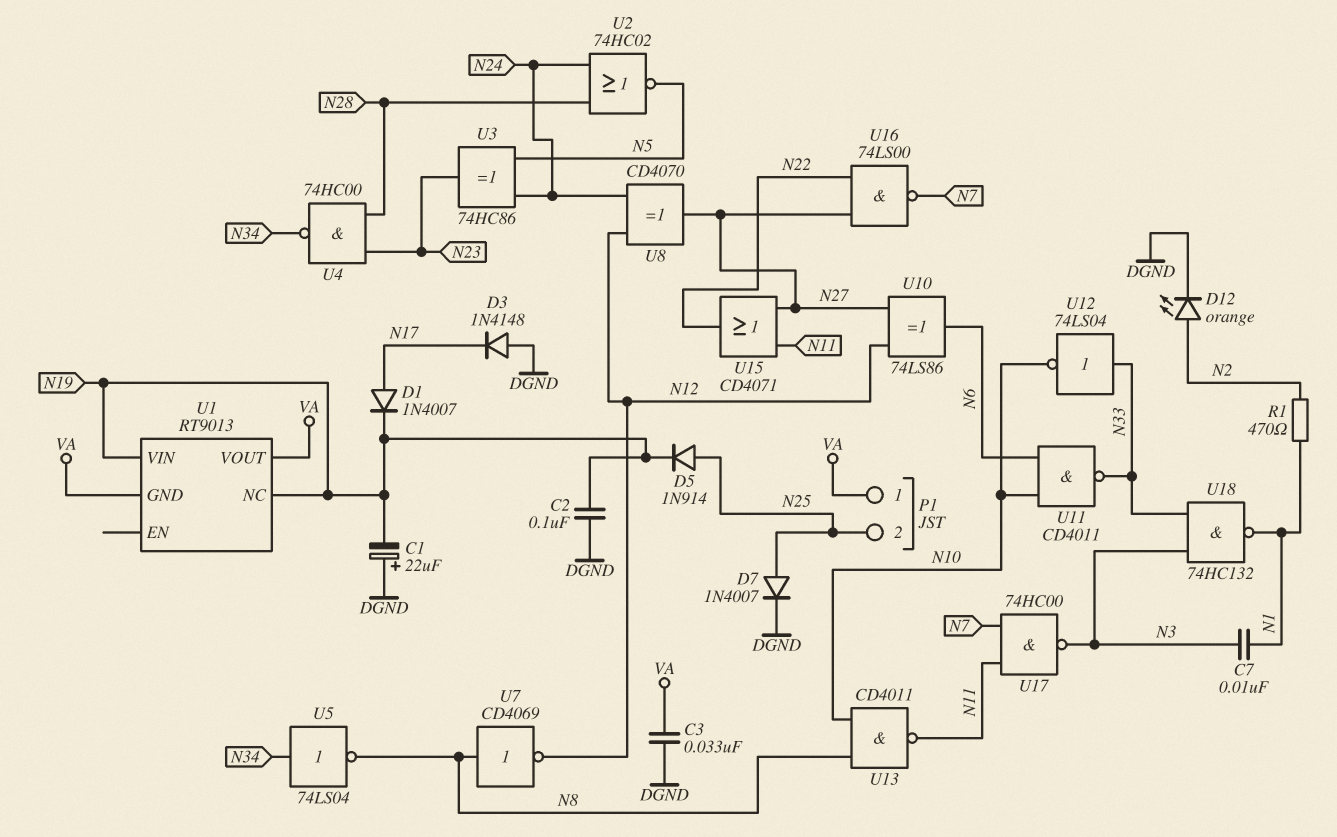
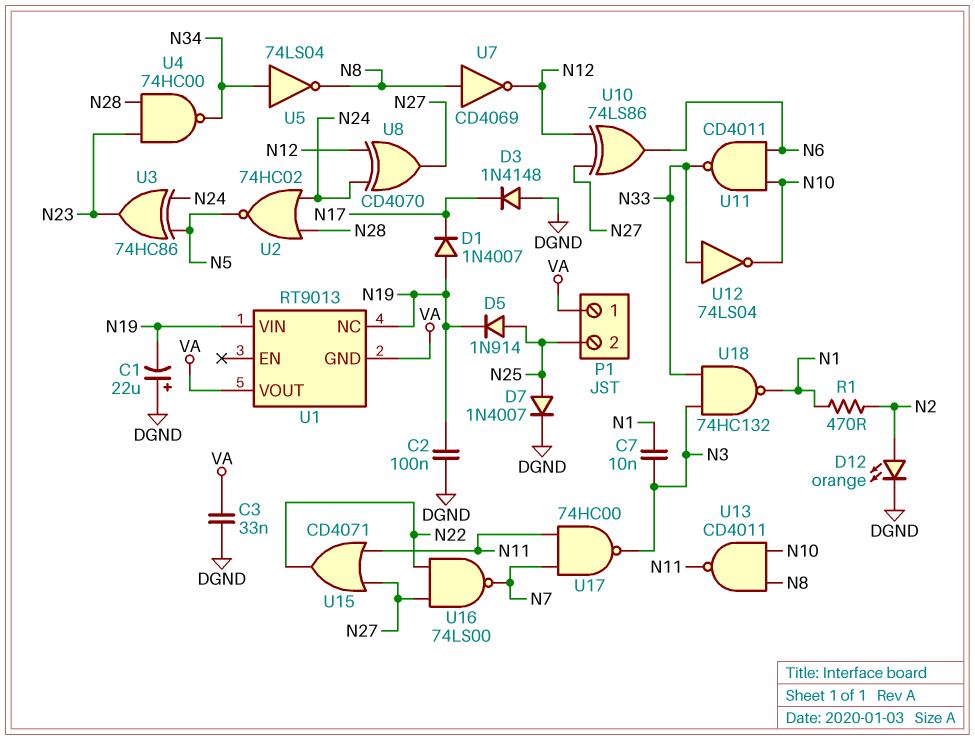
D1: diode 1N4007 (A N17, K N19) -> diode 1N4007 (A N19, K N17)

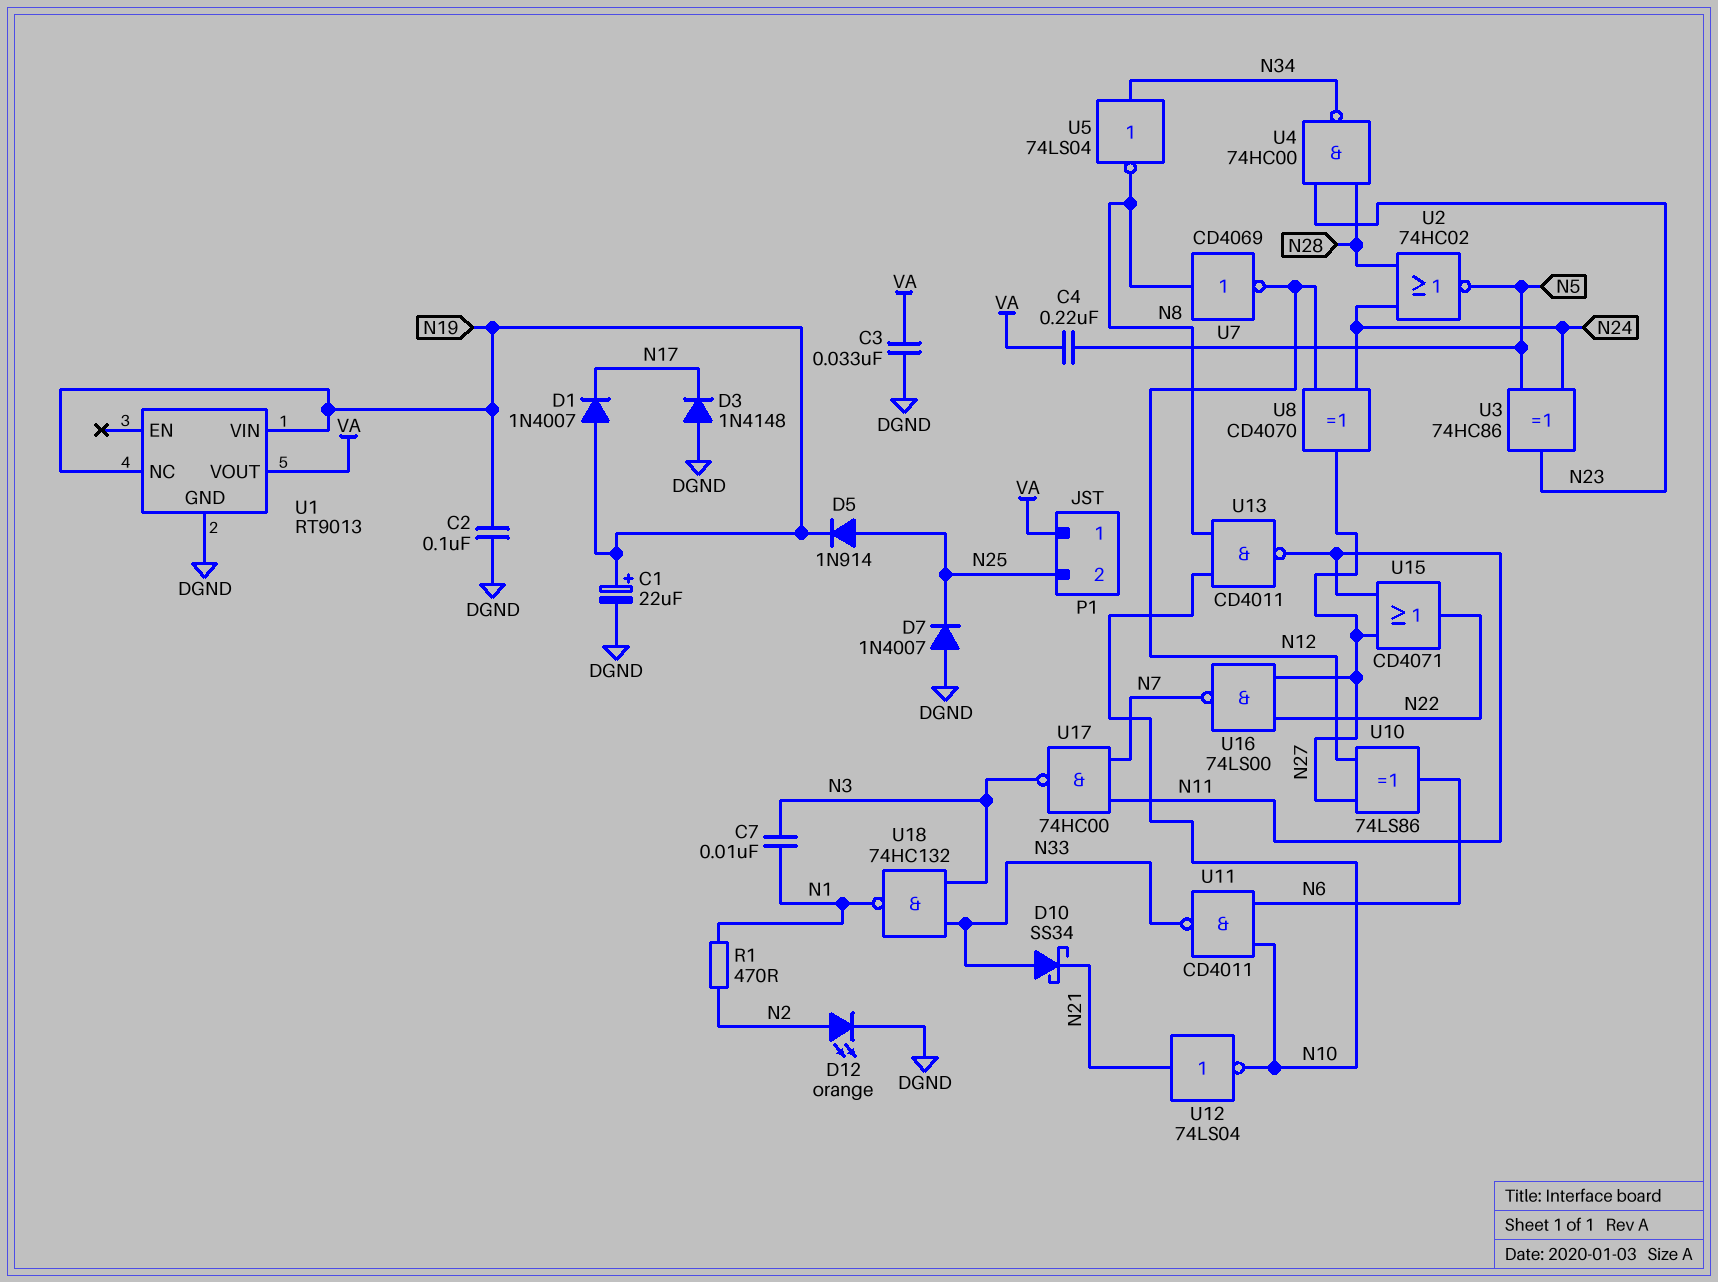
C1: 22uF (plus DGND, minus N19) -> 22uF (plus N19, minus DGND)
C4: none -> 220nF (N5, VA)
D7: diode 1N4007 (A N25, K DGND) -> diode 1N4007 (A DGND, K N25)
D10: none -> schottky SS34 (A N33, K N21)
U1 pin GND: VA -> DGND
U12: NOT 74LS04 (in N33, out N10) -> NOT 74LS04 (in N21, out N10)

